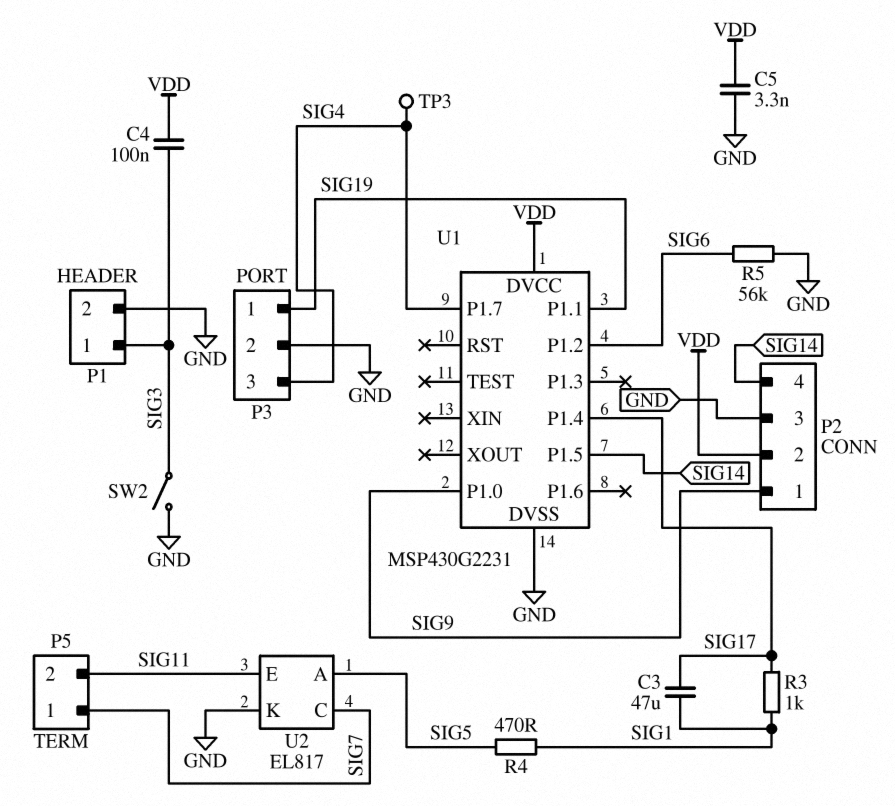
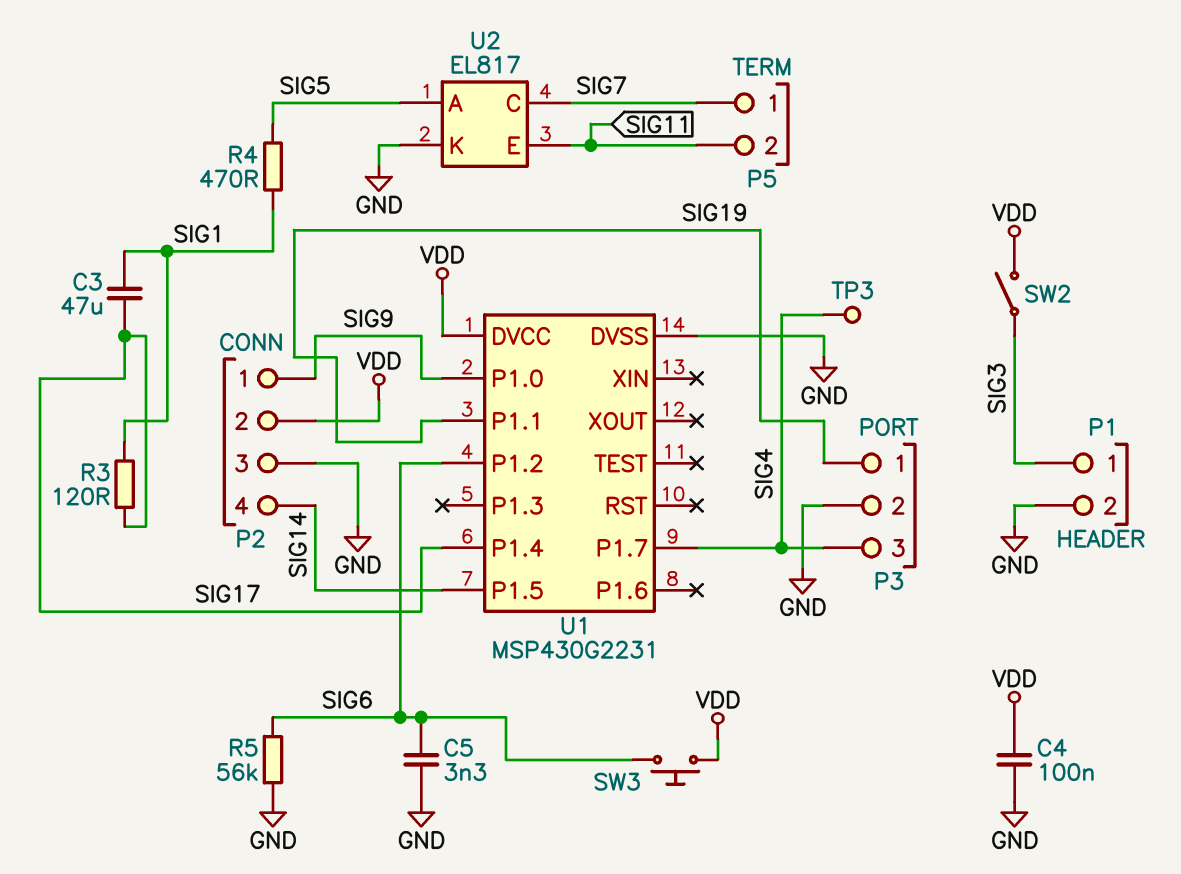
C4: 100nF (SIG3, VDD) -> 100nF (GND, VDD)
C5: 3.3nF (GND, VDD) -> 3.3nF (GND, SIG6)
R3: 1k (SIG1, SIG17) -> 120 (SIG1, SIG17)
SW2: switch (GND, SIG3) -> switch (SIG3, VDD)
SW3: none -> button (SIG6, VDD)

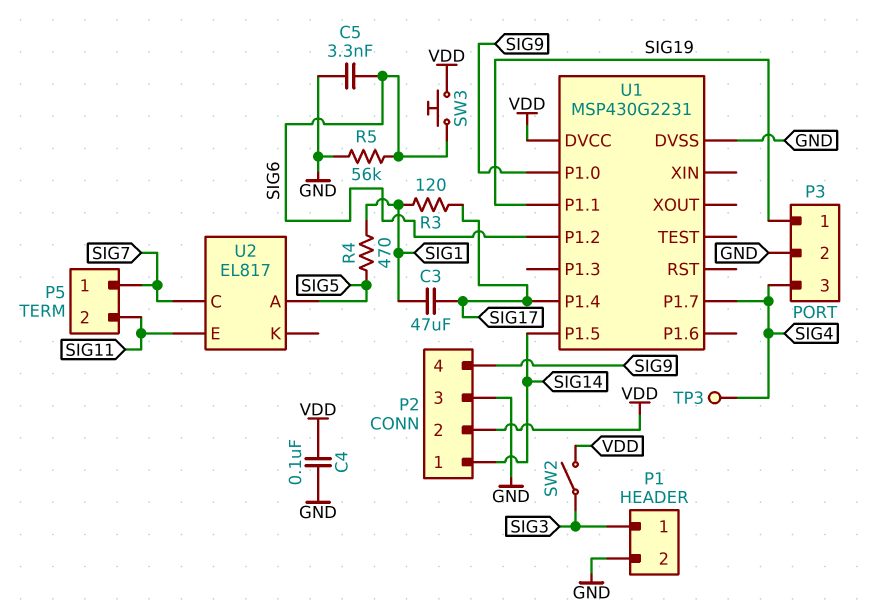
P2 pin 1: SIG9 -> SIG14
P2 pin 4: SIG14 -> SIG9
U2 pin K: GND -> none

